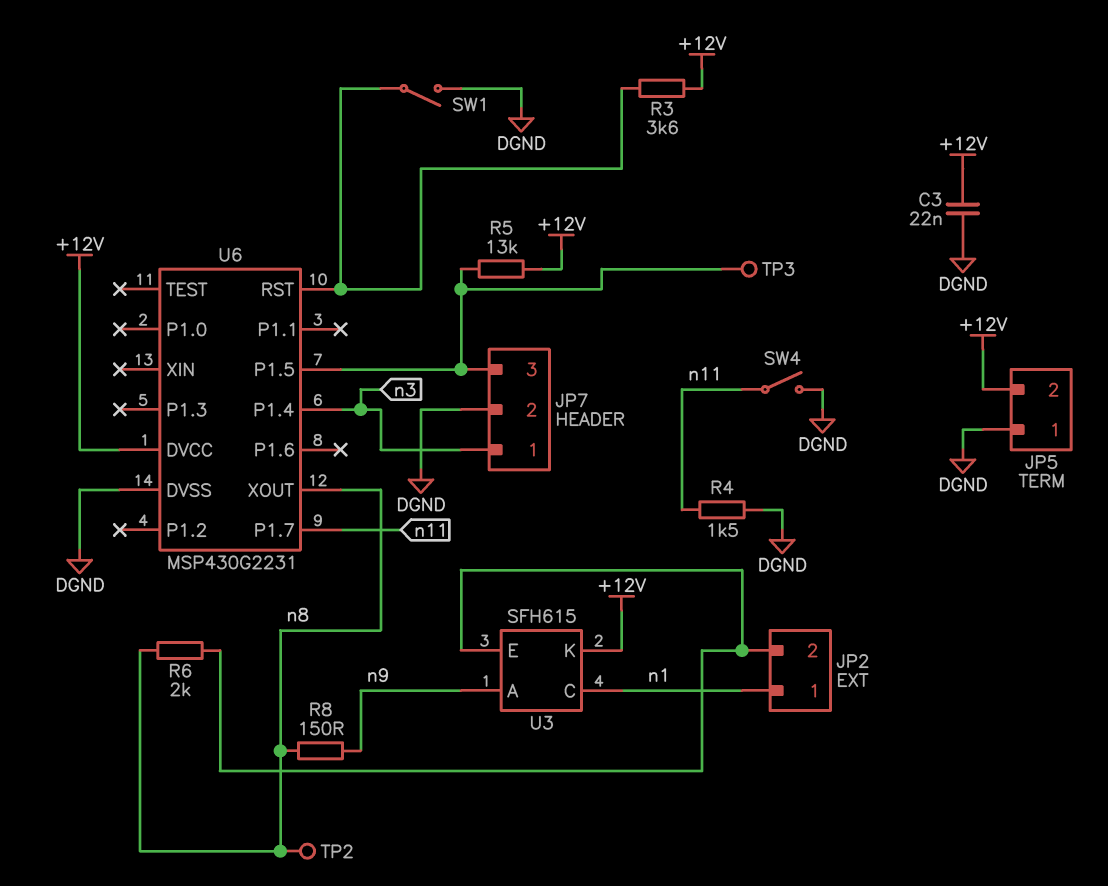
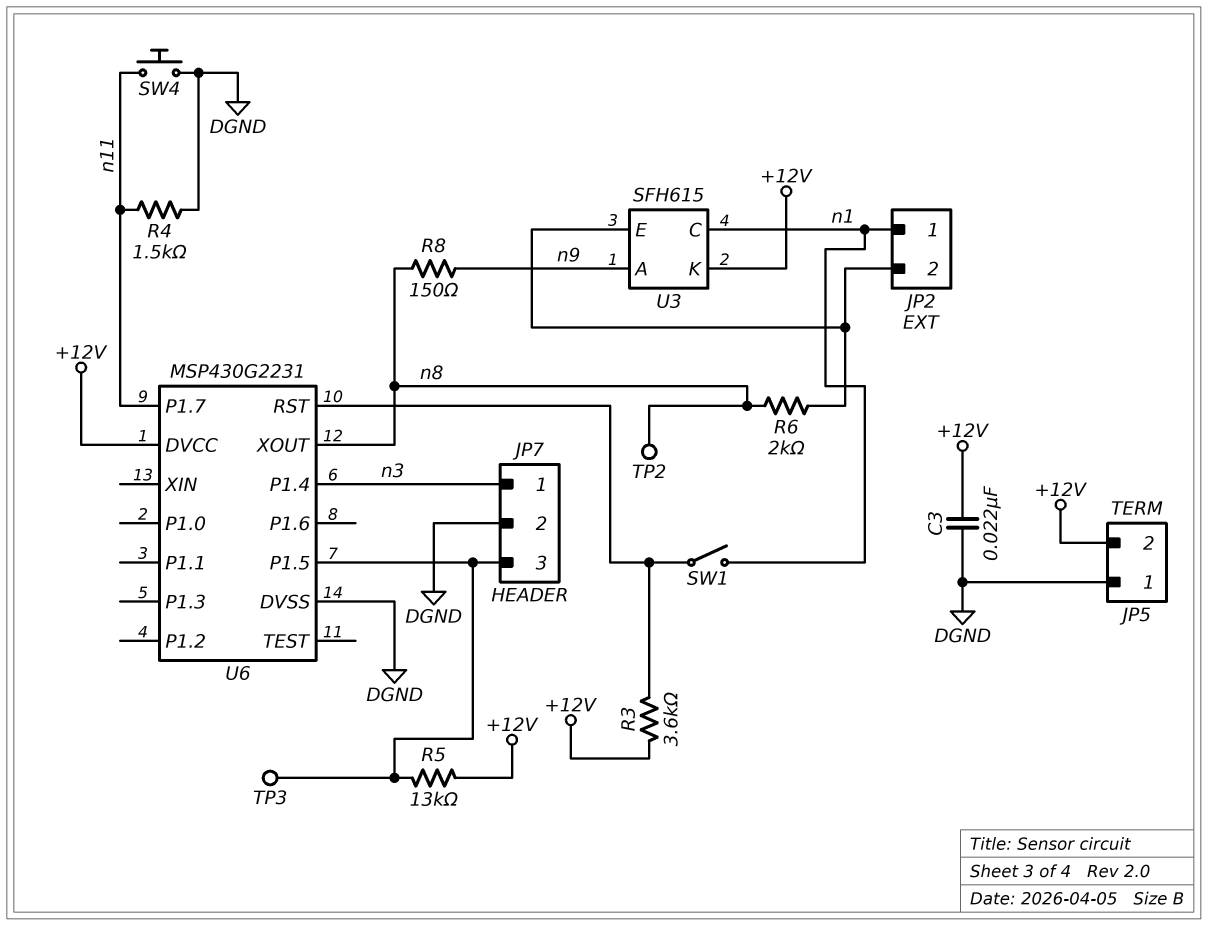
SW1: switch (DGND, U6/RST) -> switch (U6/RST, n1)
SW4: switch (DGND, n11) -> button (DGND, n11)

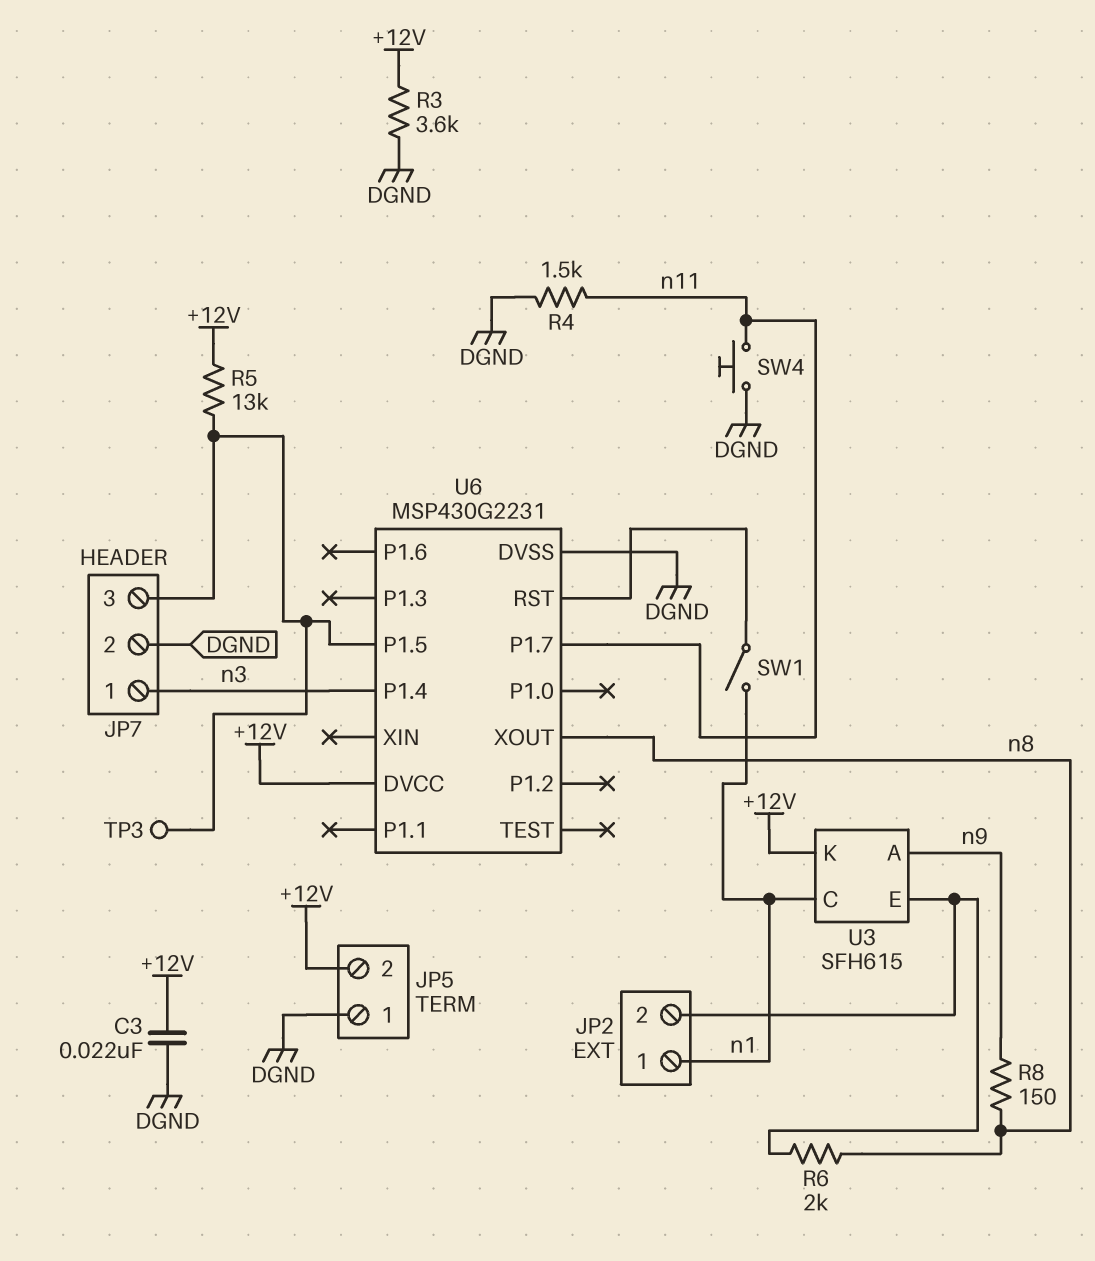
R3: 3.6k (+12V, U6/RST) -> 3.6k (+12V, DGND)
TP2: test point (n8) -> none

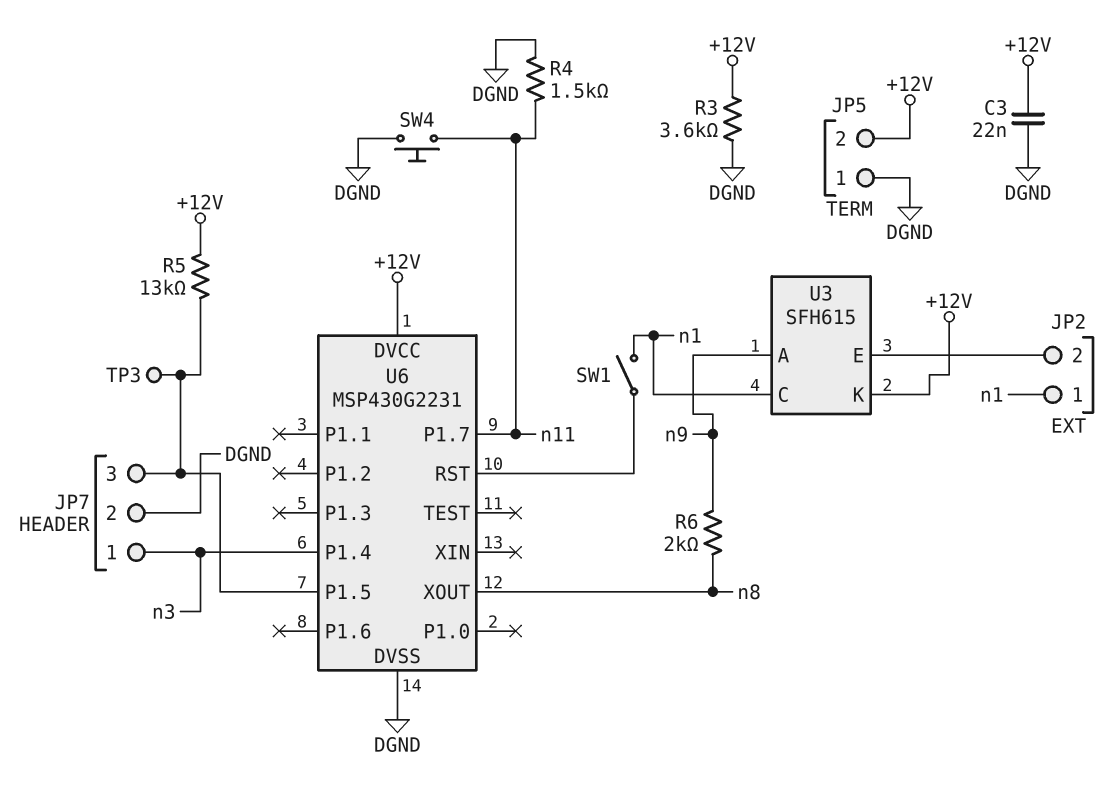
R6: 2k (JP2/2, n8) -> 2k (n8, n9)
R8: 150 (n8, n9) -> none

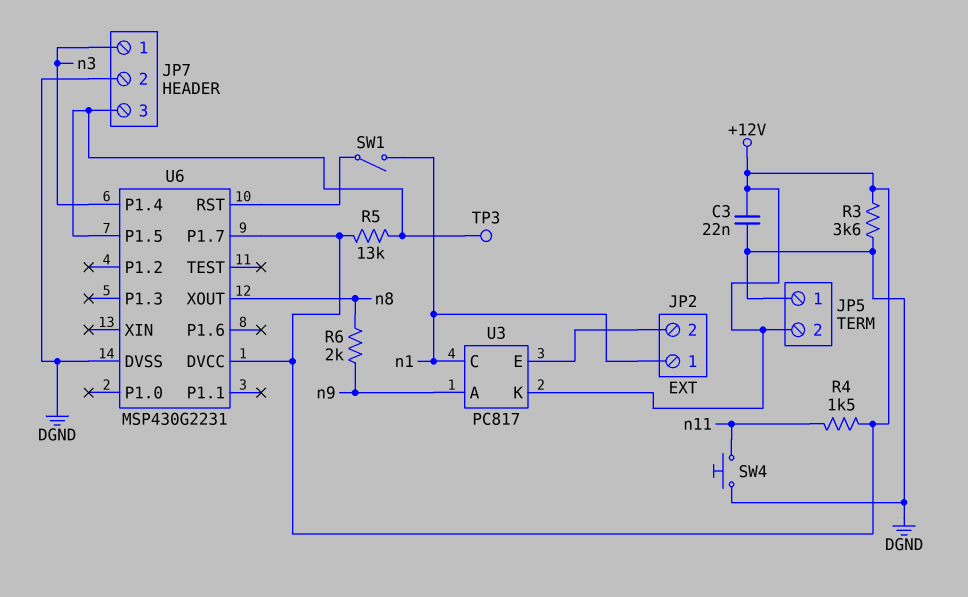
R4: 1.5k (DGND, n11) -> 1.5k (+12V, n11)
U3: SFH615 -> PC817
U6 pin P1.7: n11 -> +12V

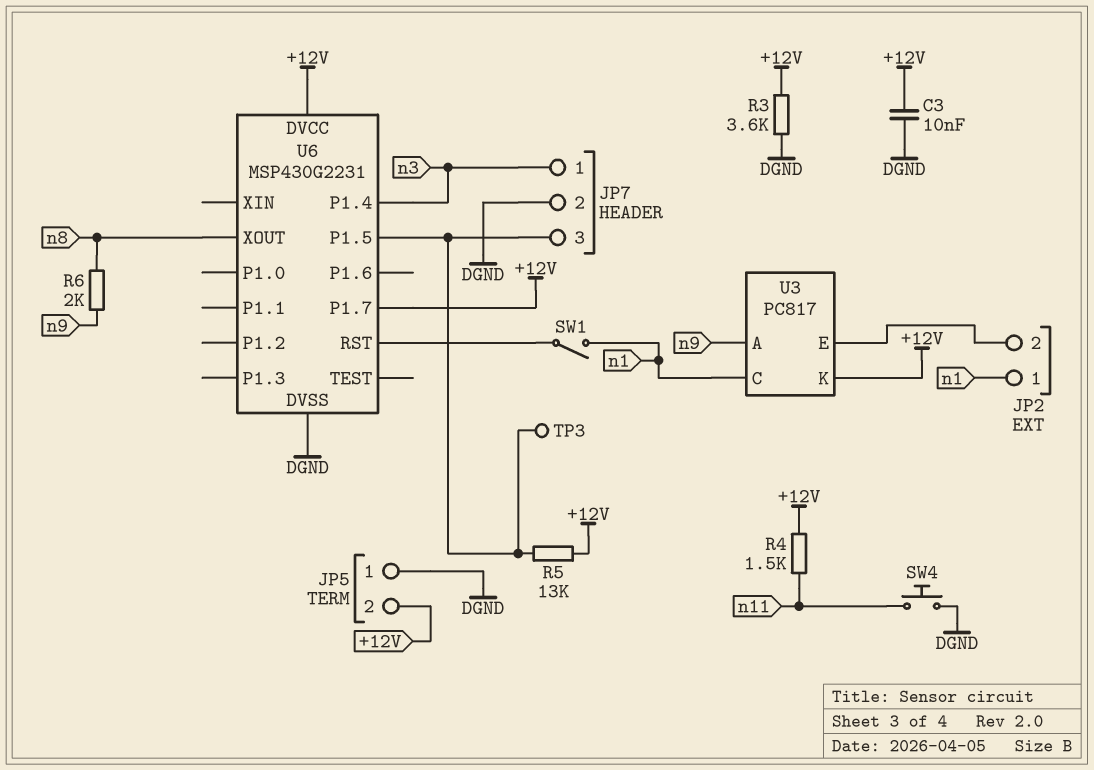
C3: 22nF (+12V, DGND) -> 10nF (+12V, DGND)

